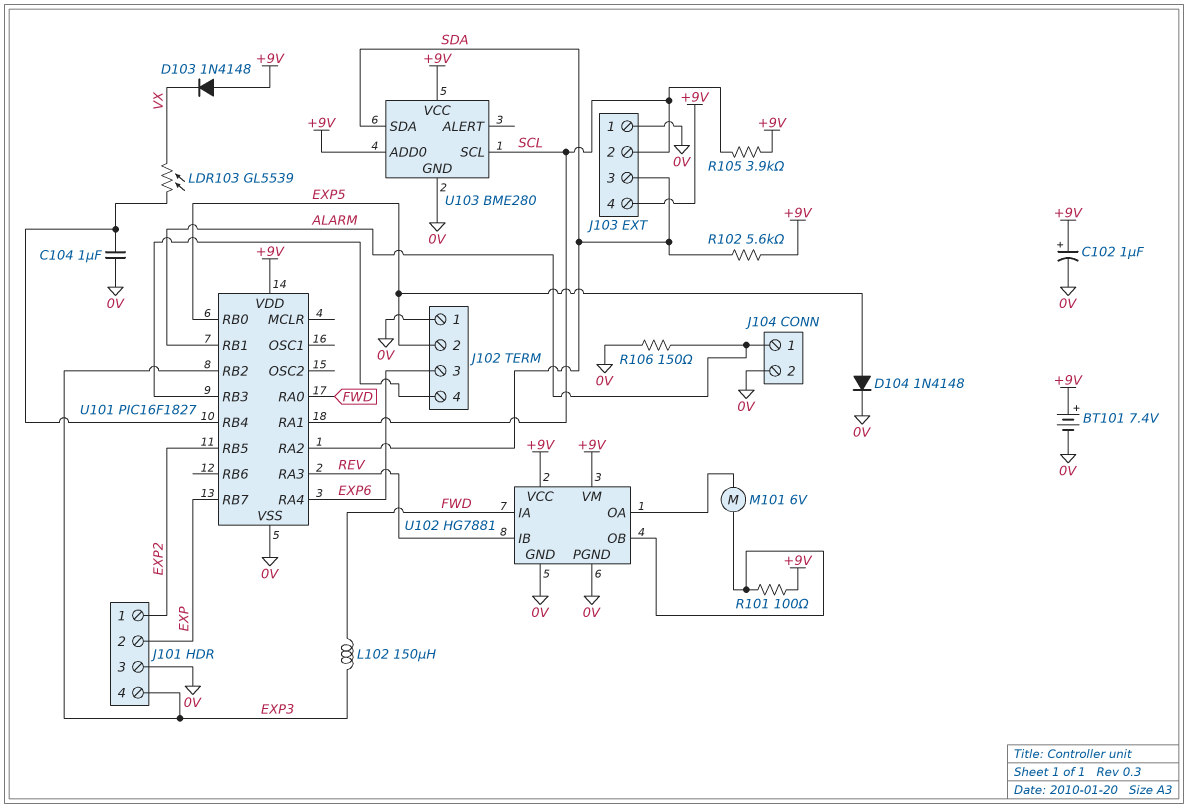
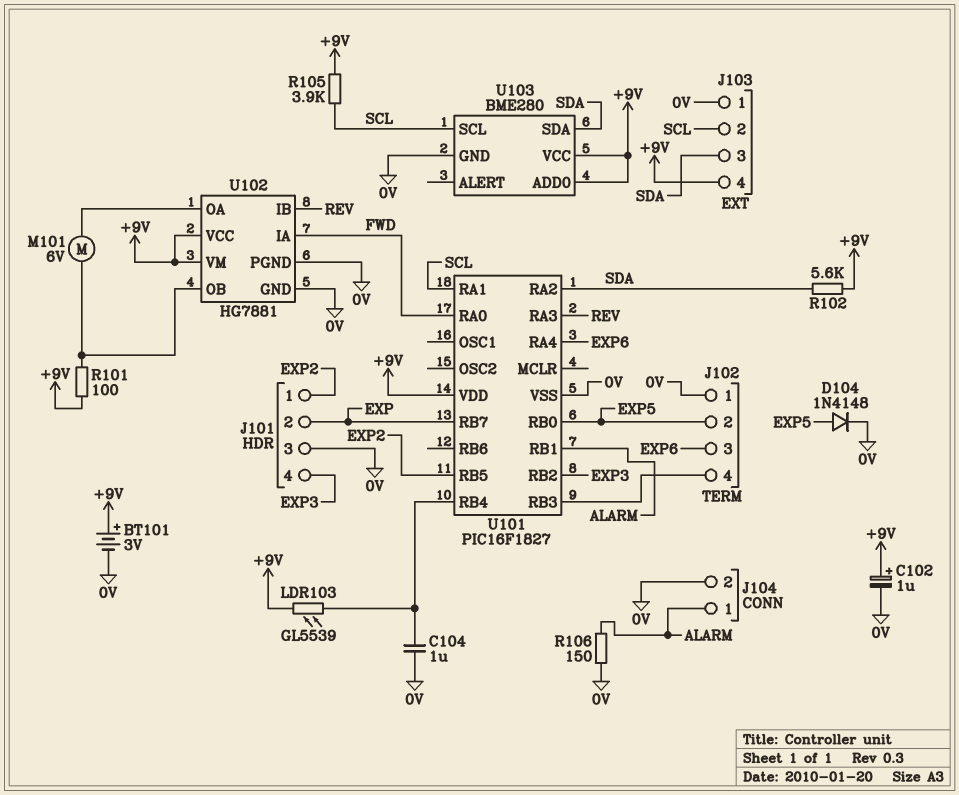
BT101: 7.4V (plus +9V, minus 0V) -> 3V (plus +9V, minus 0V)
D103: diode 1N4148 (A +9V, K VX) -> none
L102: 150uH (EXP3, FWD) -> none
LDR103: GL5539 (U101/RB4, VX) -> GL5539 (+9V, U101/RB4)

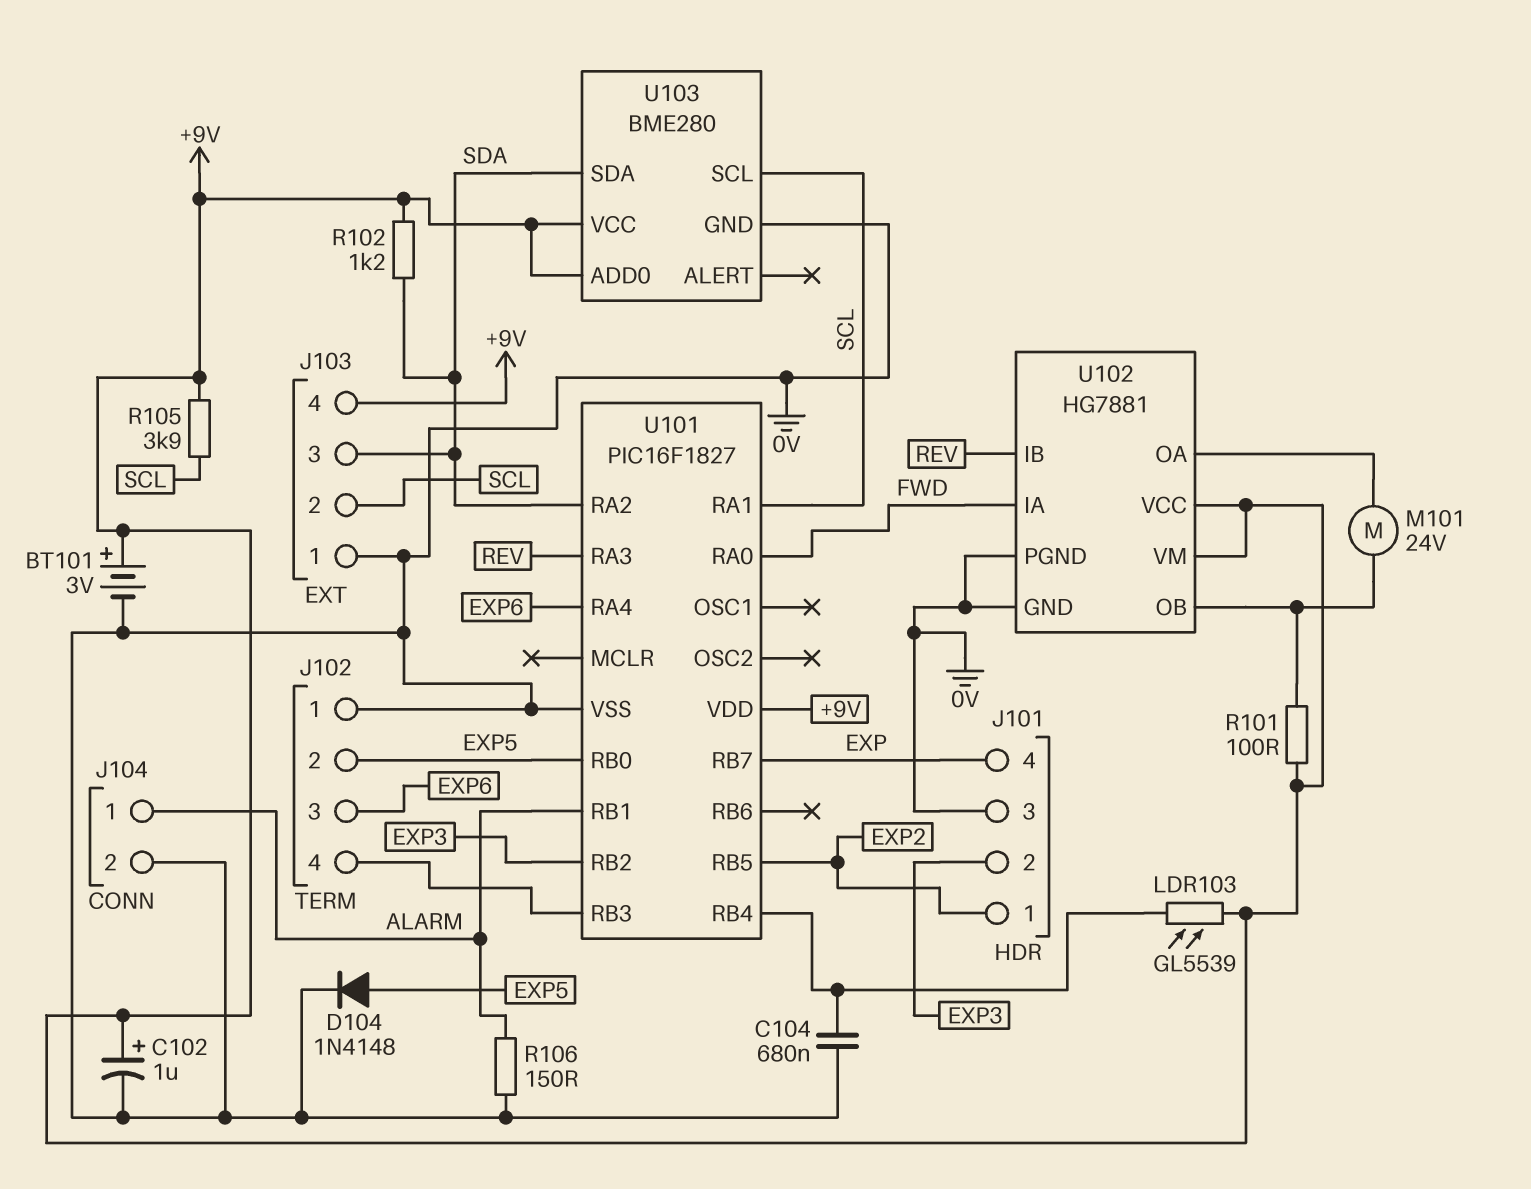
C104: 1uF (0V, U101/RB4) -> 680nF (0V, U101/RB4)
J101 pin 2: EXP -> EXP3
J101 pin 4: EXP3 -> EXP
M101: motor 6V (U102/OA, U102/OB) -> motor 24V (U102/OA, U102/OB)
R102: 5.6k (+9V, SDA) -> 1.2k (+9V, SDA)

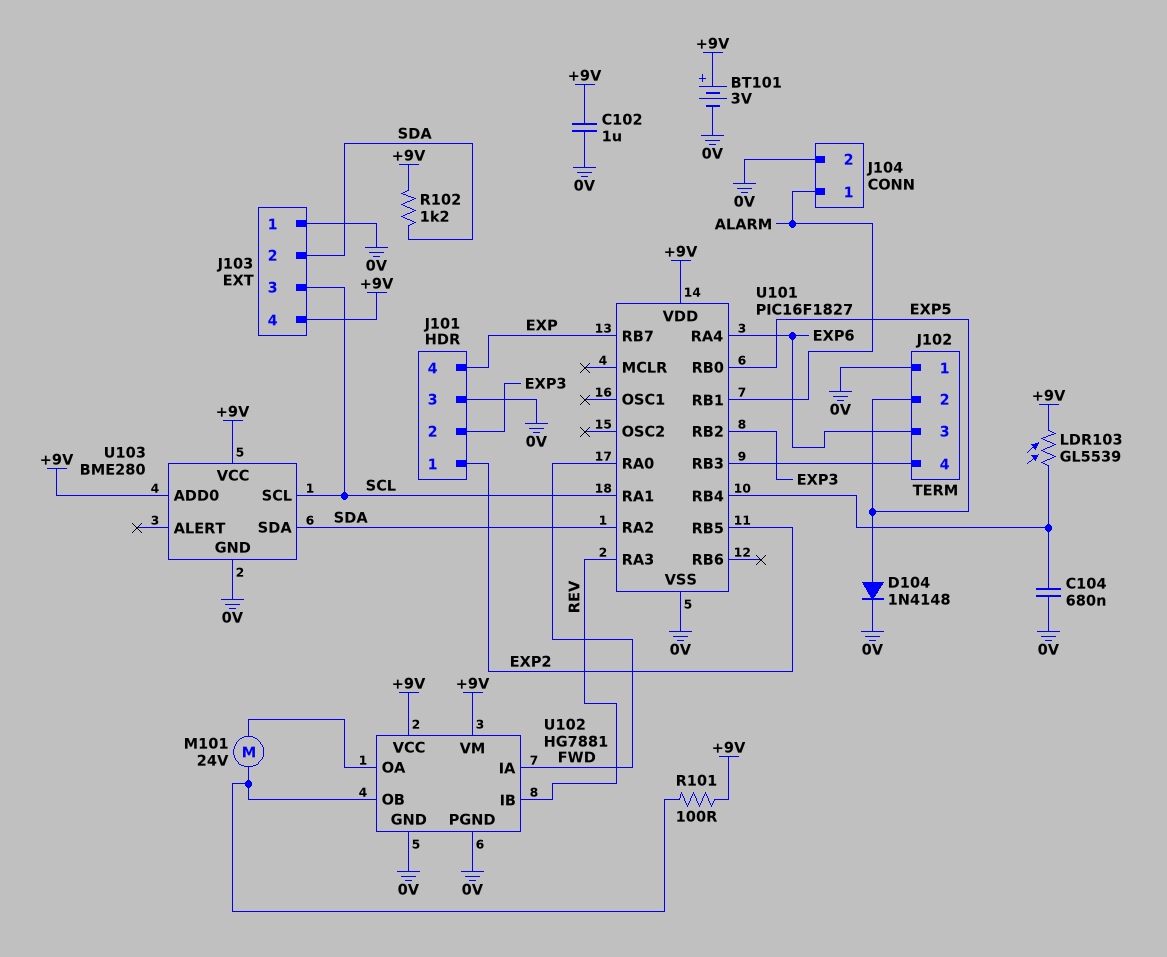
C102: 1uF (plus +9V, minus 0V) -> 1uF (+9V, 0V)
J103 pin 2: SCL -> SDA
J103 pin 3: SDA -> SCL
R105: 3.9k (+9V, SCL) -> none
R106: 150 (0V, ALARM) -> none

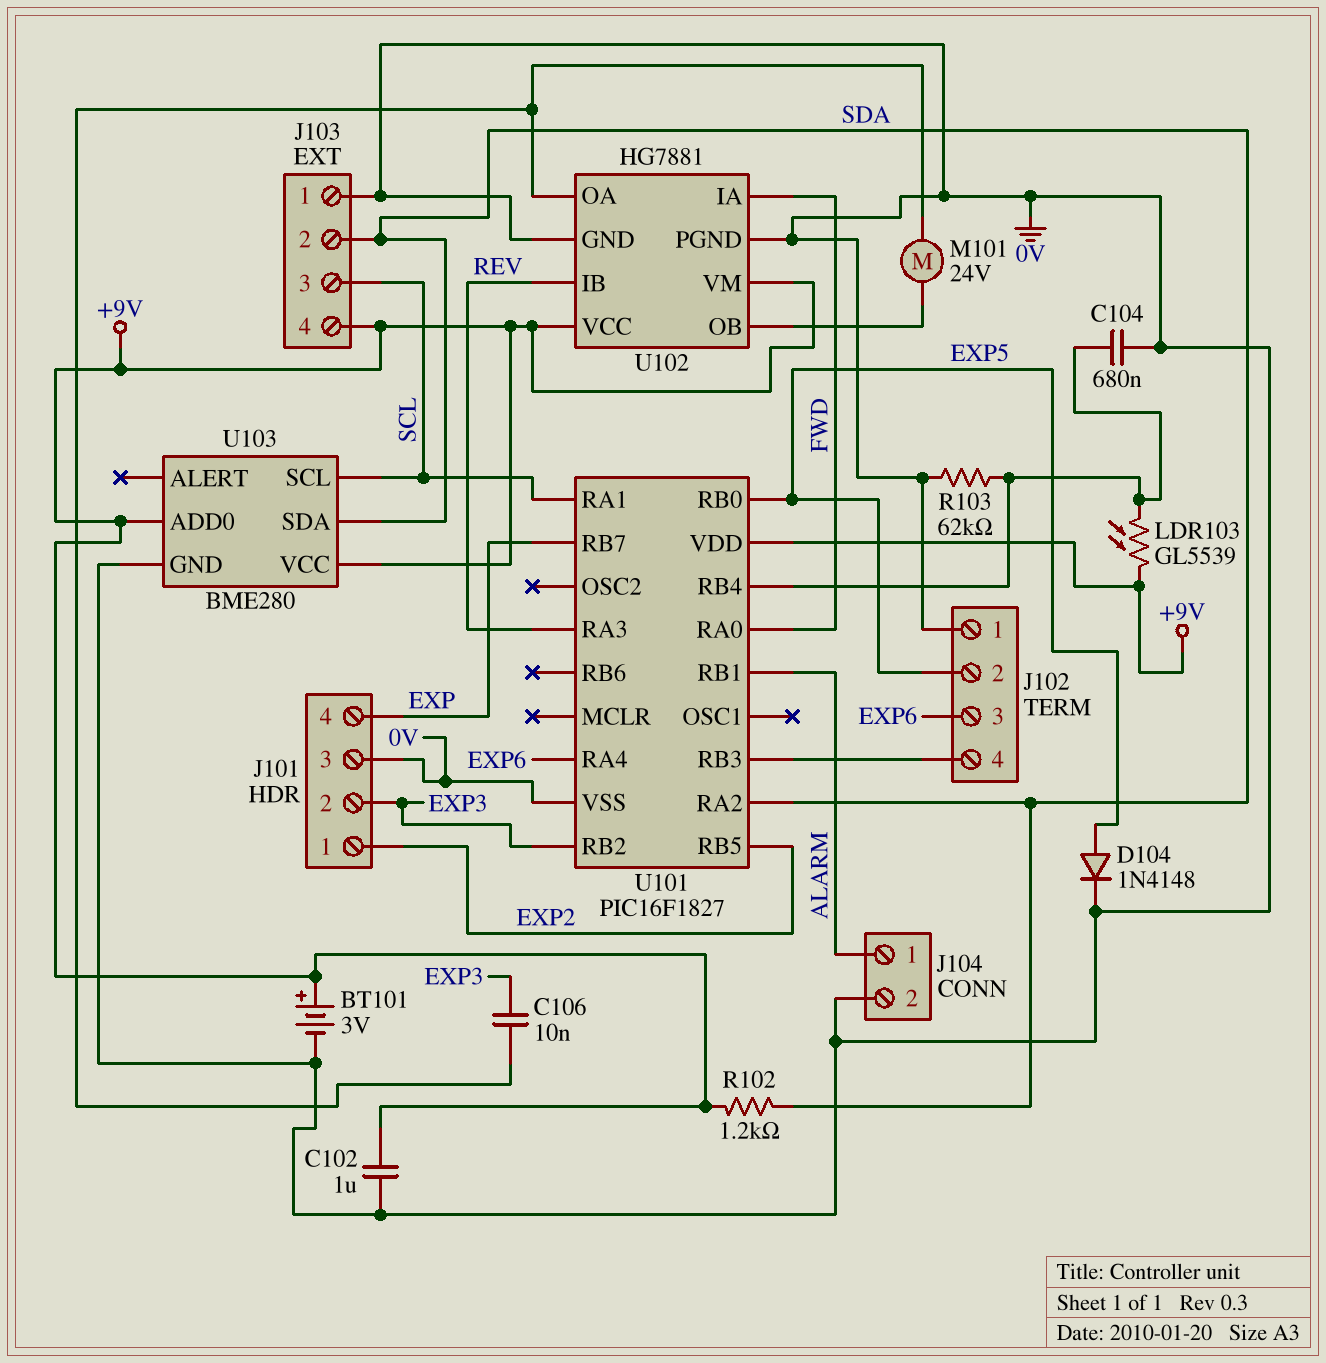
C106: none -> 10nF (EXP3, U102/OA)
R101: 100 (+9V, U102/OB) -> none
R103: none -> 62k (0V, U101/RB4)

